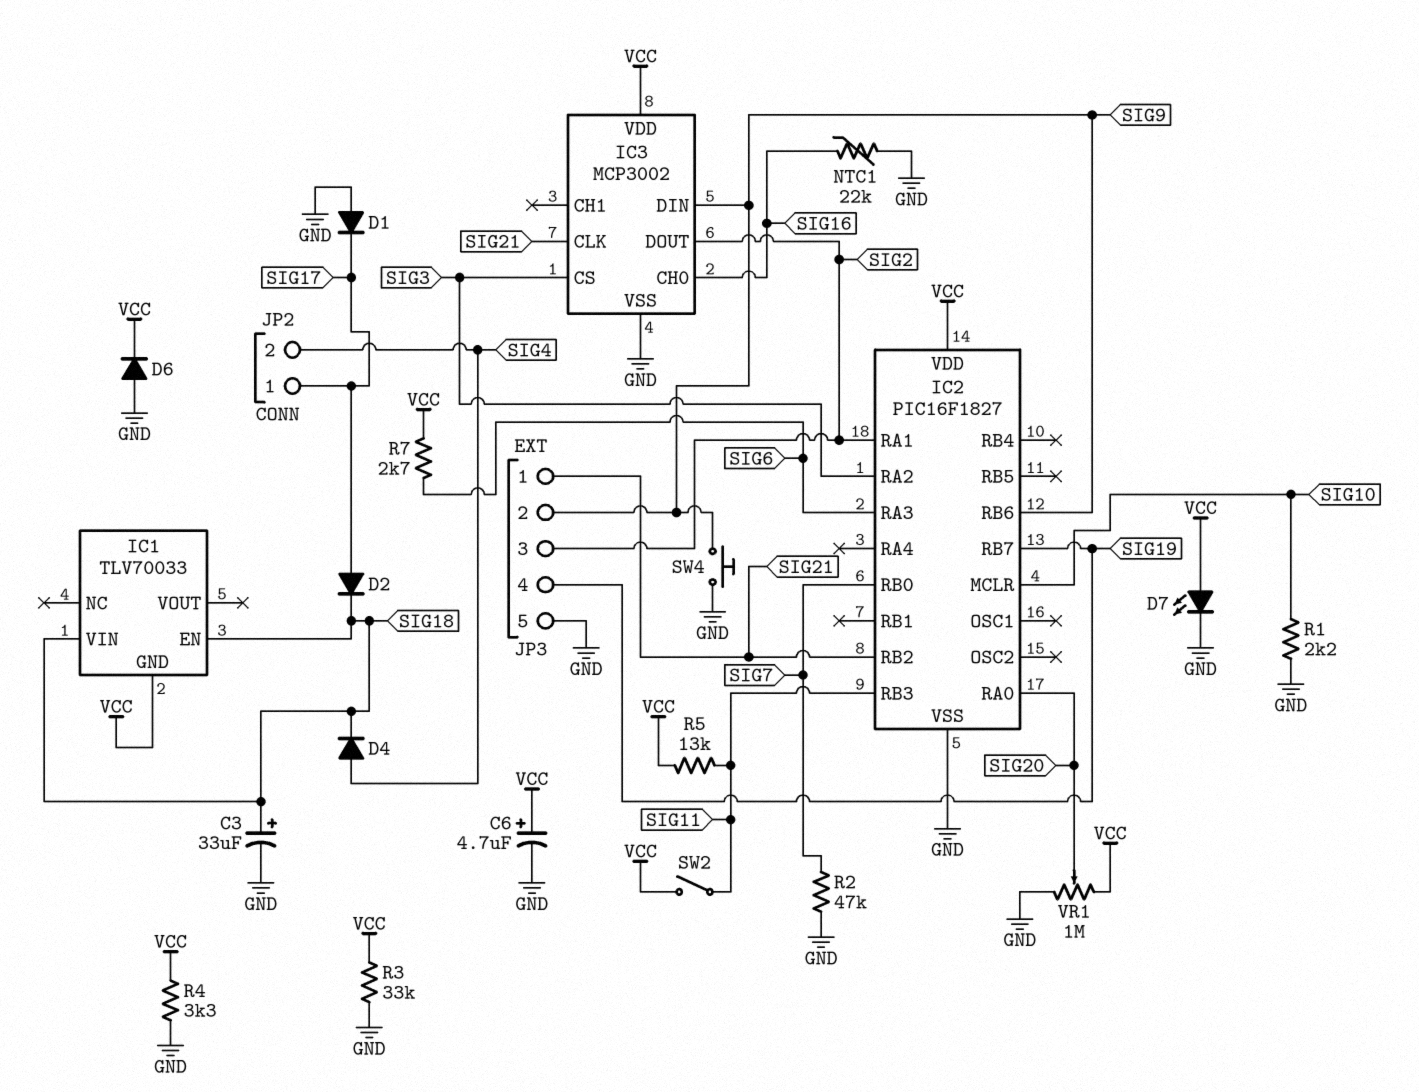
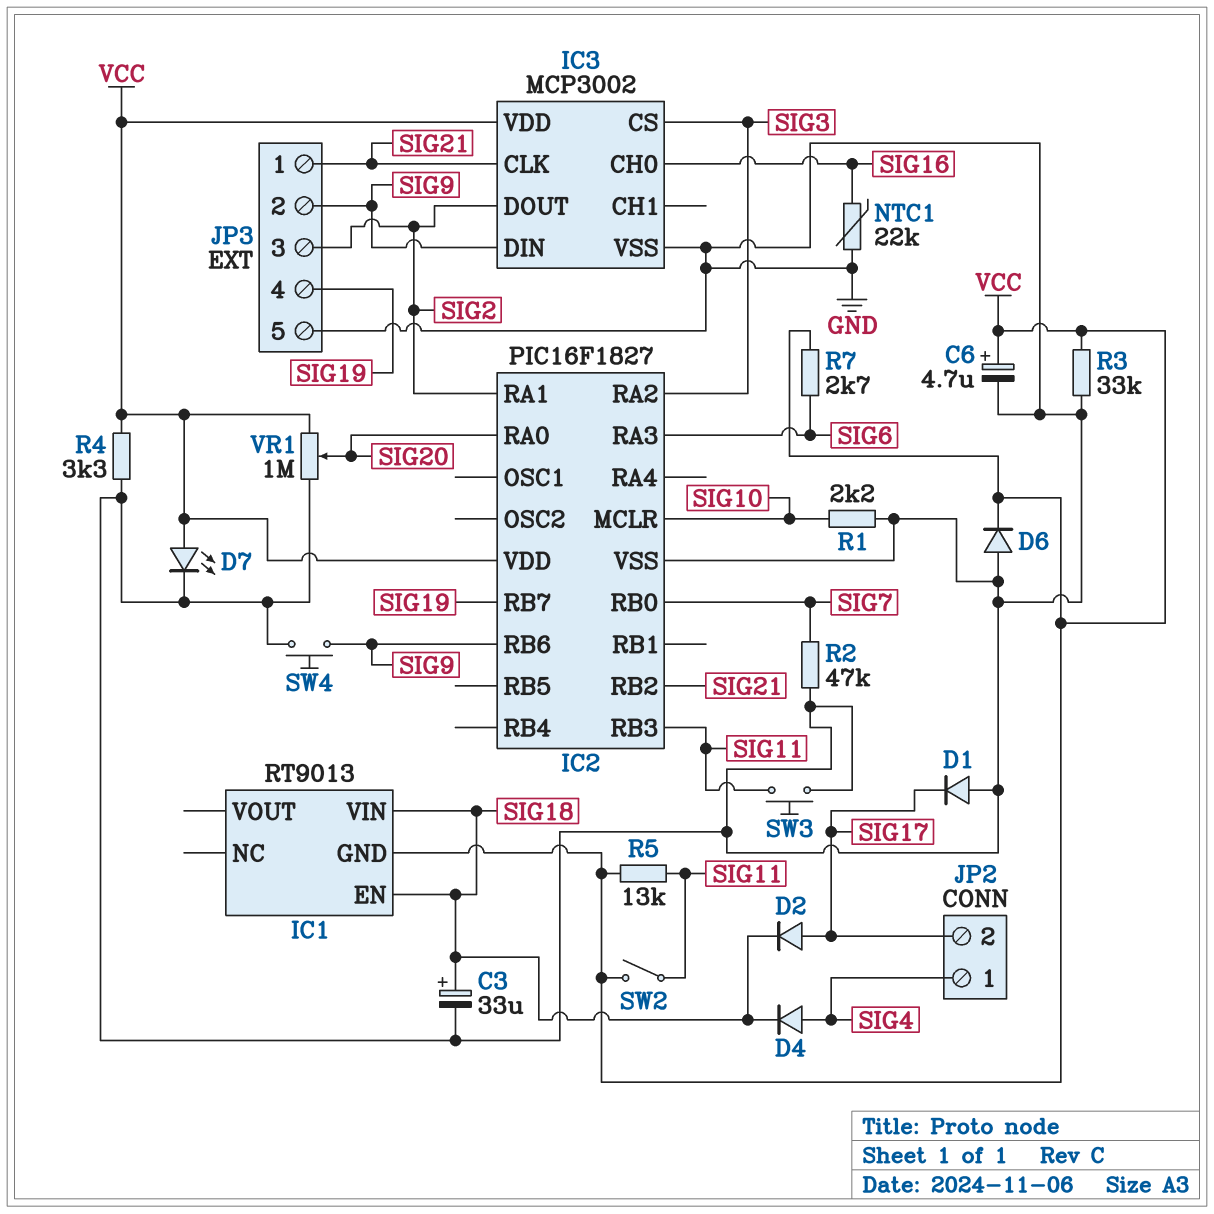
IC1: TLV70033 -> RT9013
JP2 pin 1: SIG17 -> SIG4
JP2 pin 2: SIG4 -> SIG17
SW3: none -> button (GND, SIG11)

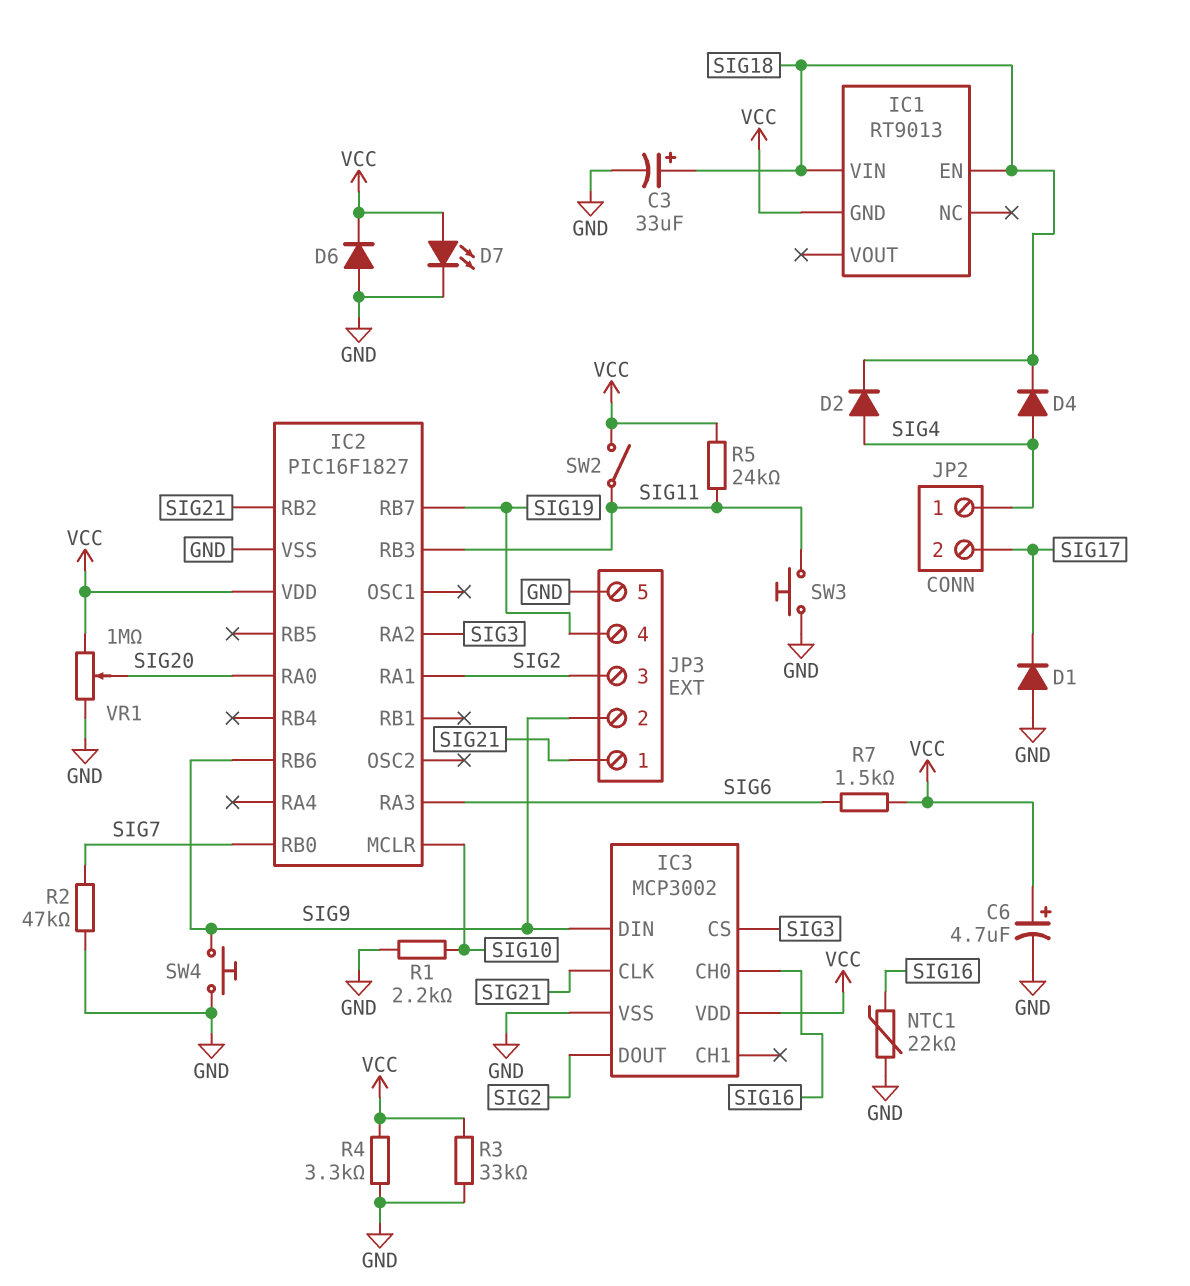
D2: diode (A SIG17, K SIG18) -> diode (A SIG4, K SIG18)
R5: 13k (SIG11, VCC) -> 24k (SIG11, VCC)
R7: 2.7k (SIG6, VCC) -> 1.5k (SIG6, VCC)

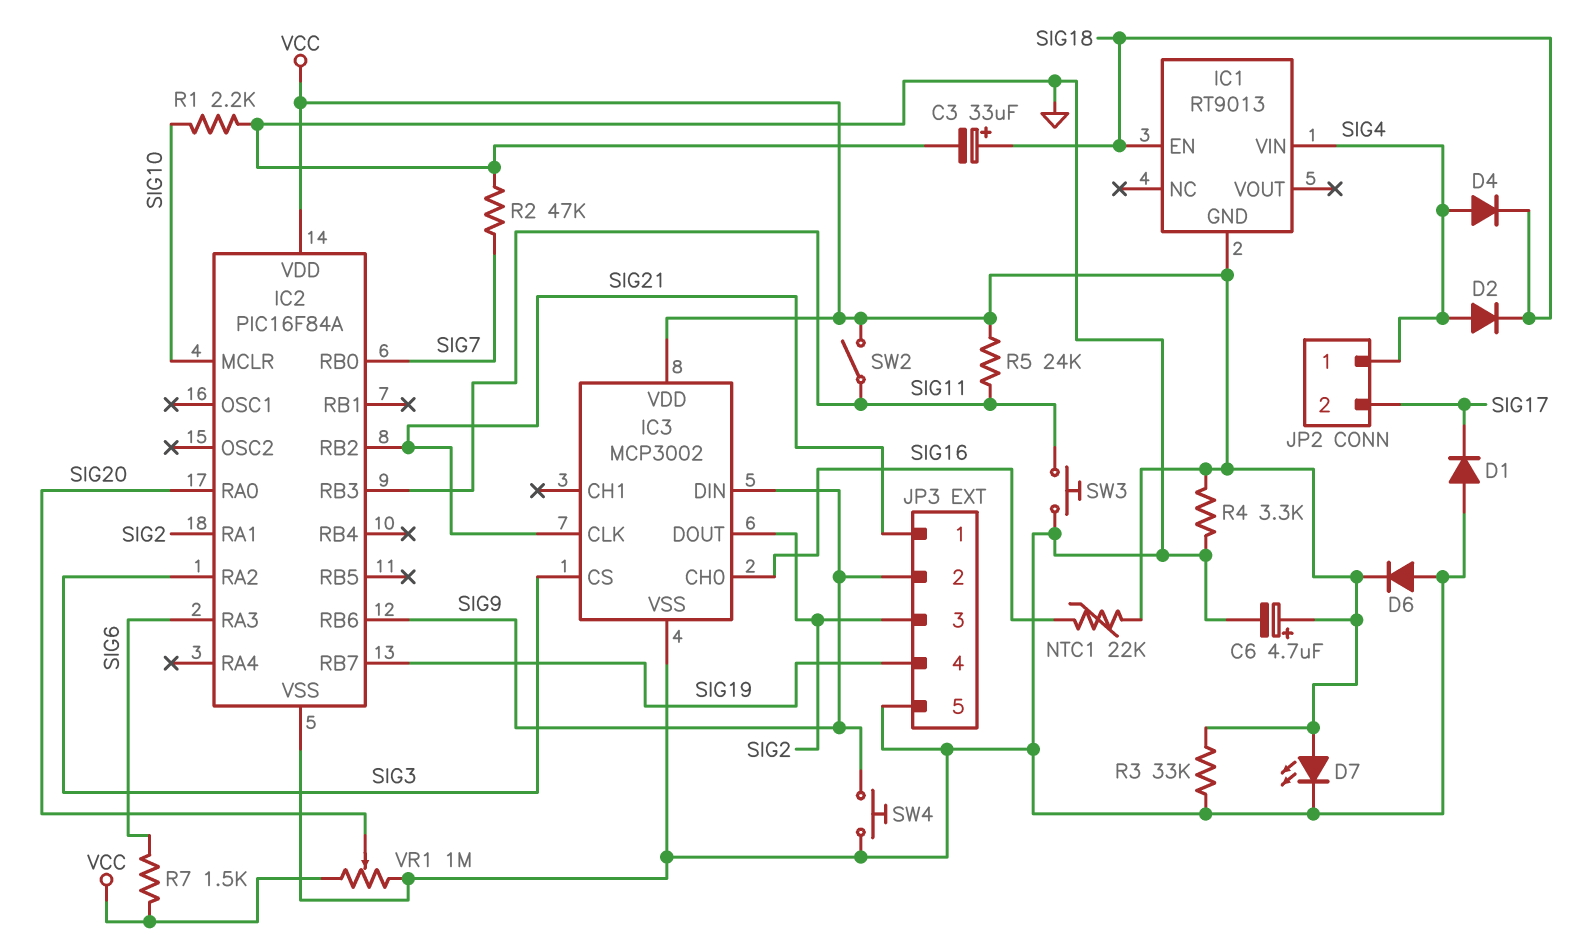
IC1 pin VIN: SIG18 -> SIG4
IC2: PIC16F1827 -> PIC16F84A
NTC1: 22k (GND, SIG16) -> 22k (SIG16, VCC)

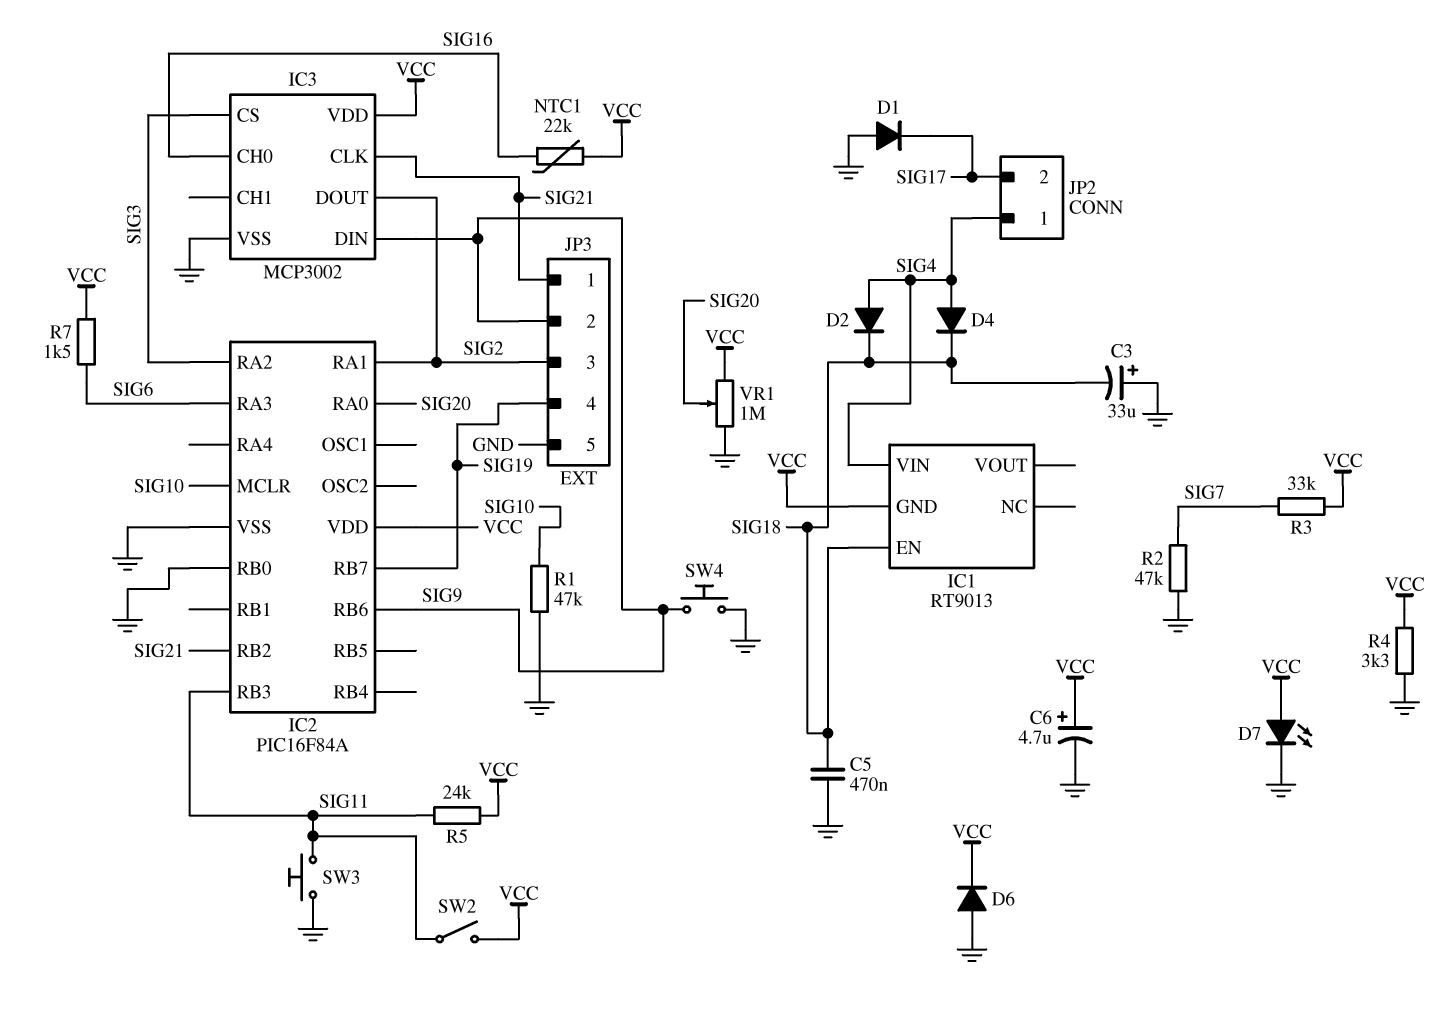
C3: 33uF (plus SIG18, minus GND) -> 33uF (plus GND, minus SIG18)
C5: none -> 470nF (GND, SIG18)
IC2 pin RB0: SIG7 -> GND
R1: 2.2k (GND, SIG10) -> 47k (GND, SIG10)
R3: 33k (GND, VCC) -> 33k (SIG7, VCC)

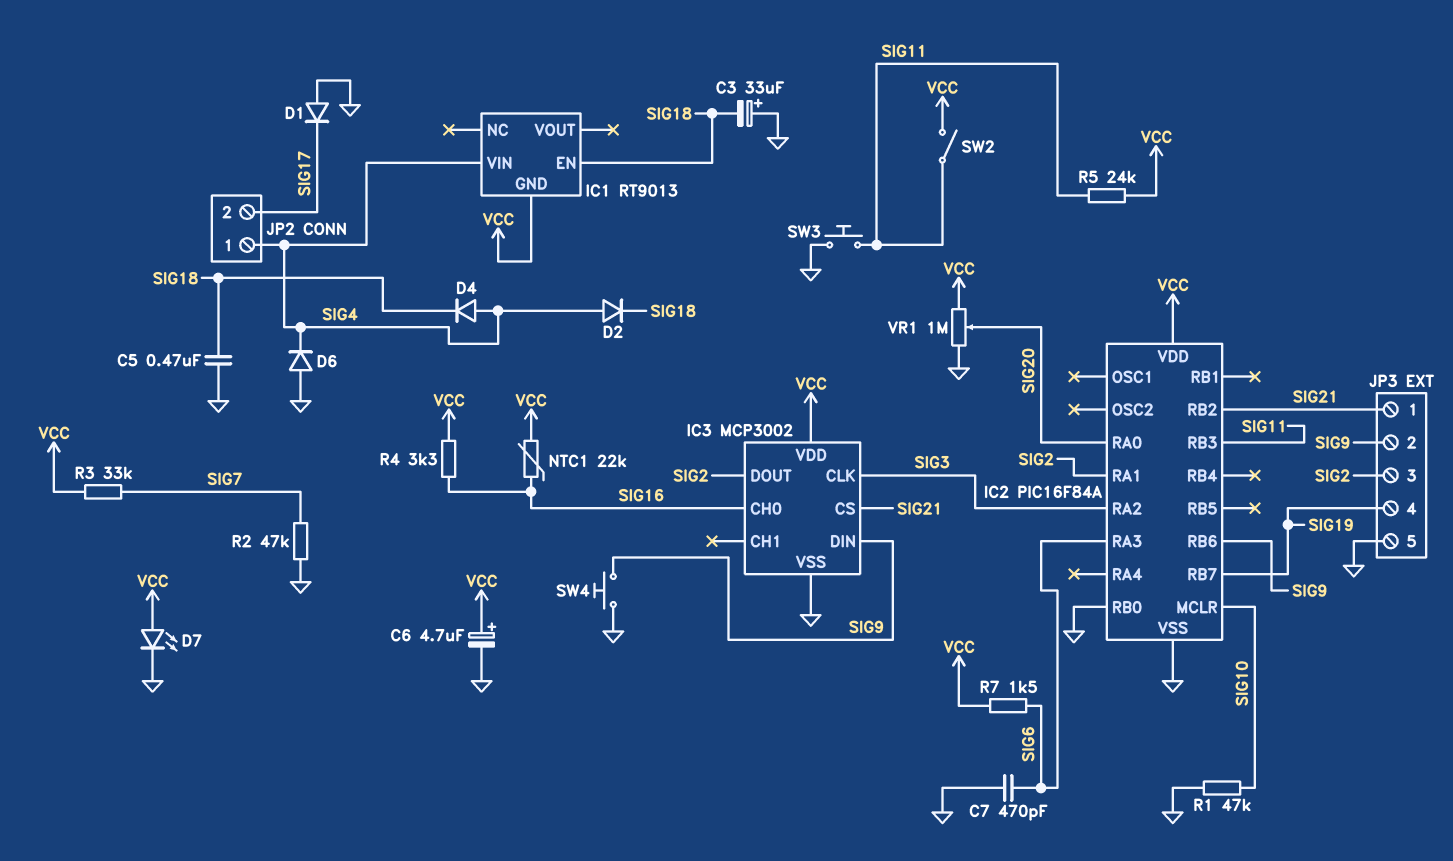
C7: none -> 470pF (GND, SIG6)
D6: diode (A GND, K VCC) -> diode (A GND, K SIG4)
IC3 pin CLK: SIG21 -> SIG3
IC3 pin CS: SIG3 -> SIG21
R4: 3.3k (GND, VCC) -> 3.3k (SIG16, VCC)

